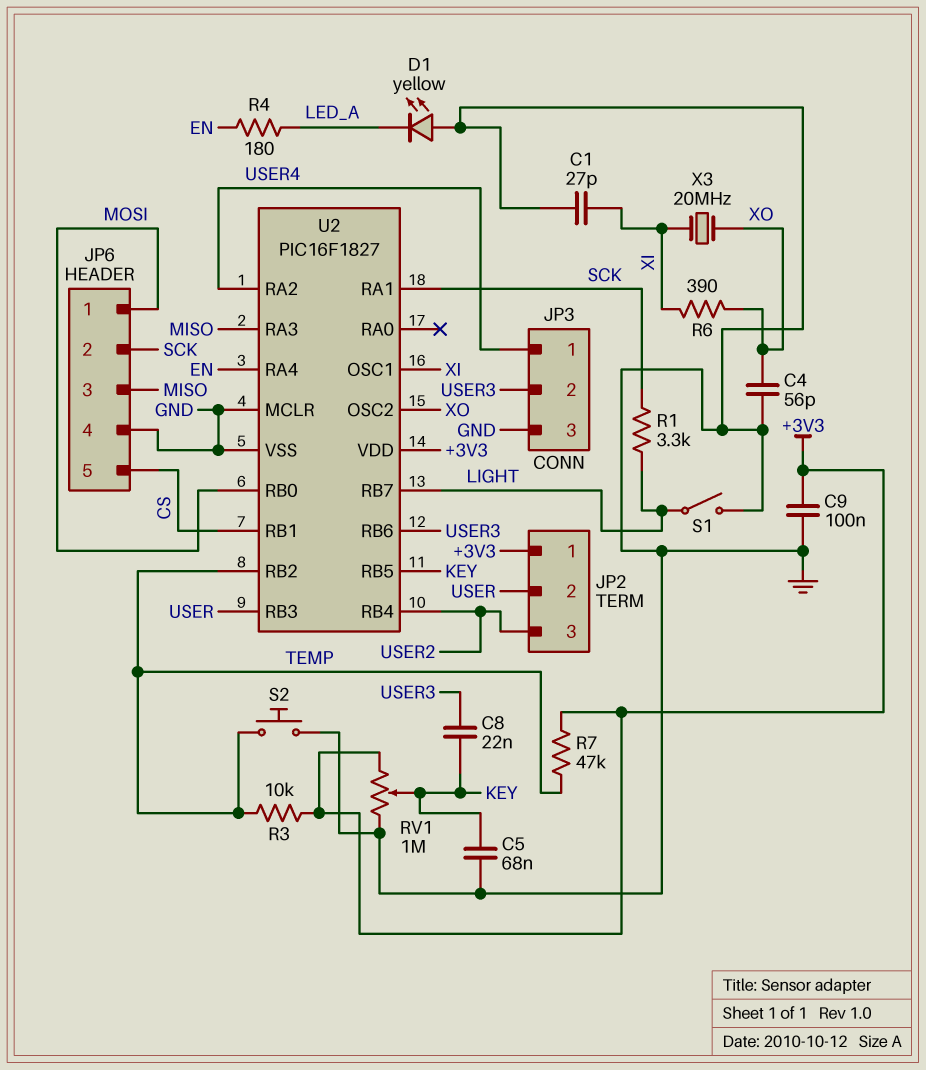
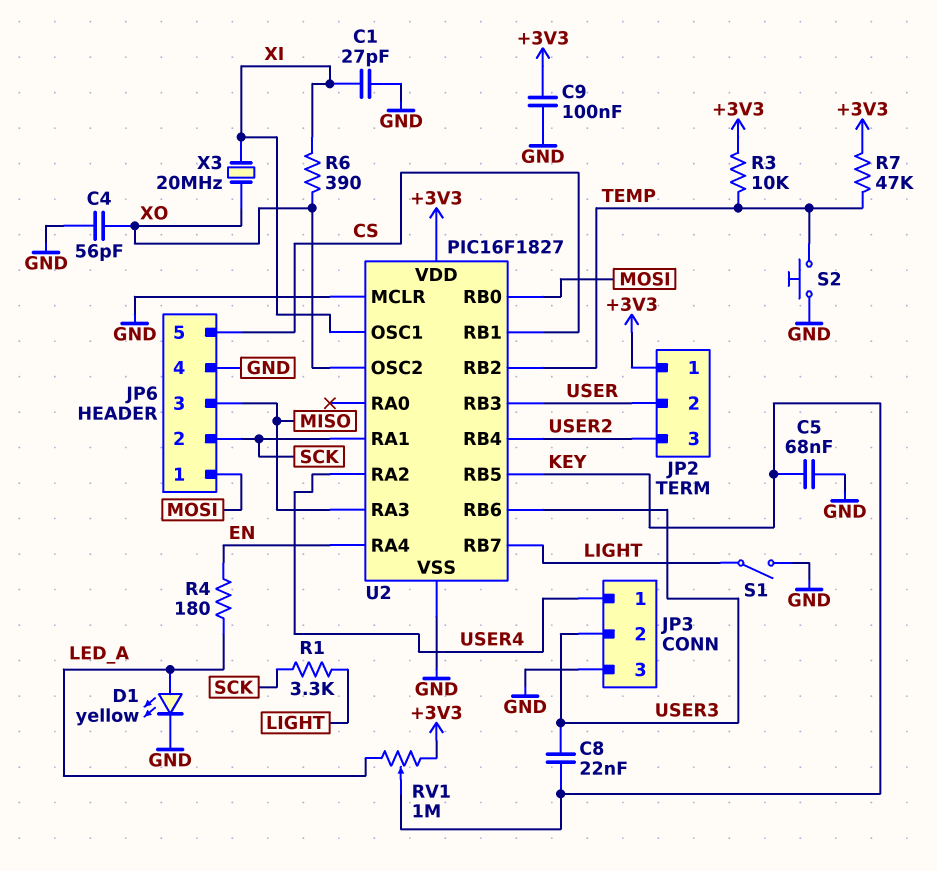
D1: LED yellow (A GND, K LED_A) -> LED yellow (A LED_A, K GND)
RV1: 1M (+3V3, GND, wiper KEY) -> 1M (+3V3, LED_A, wiper KEY)

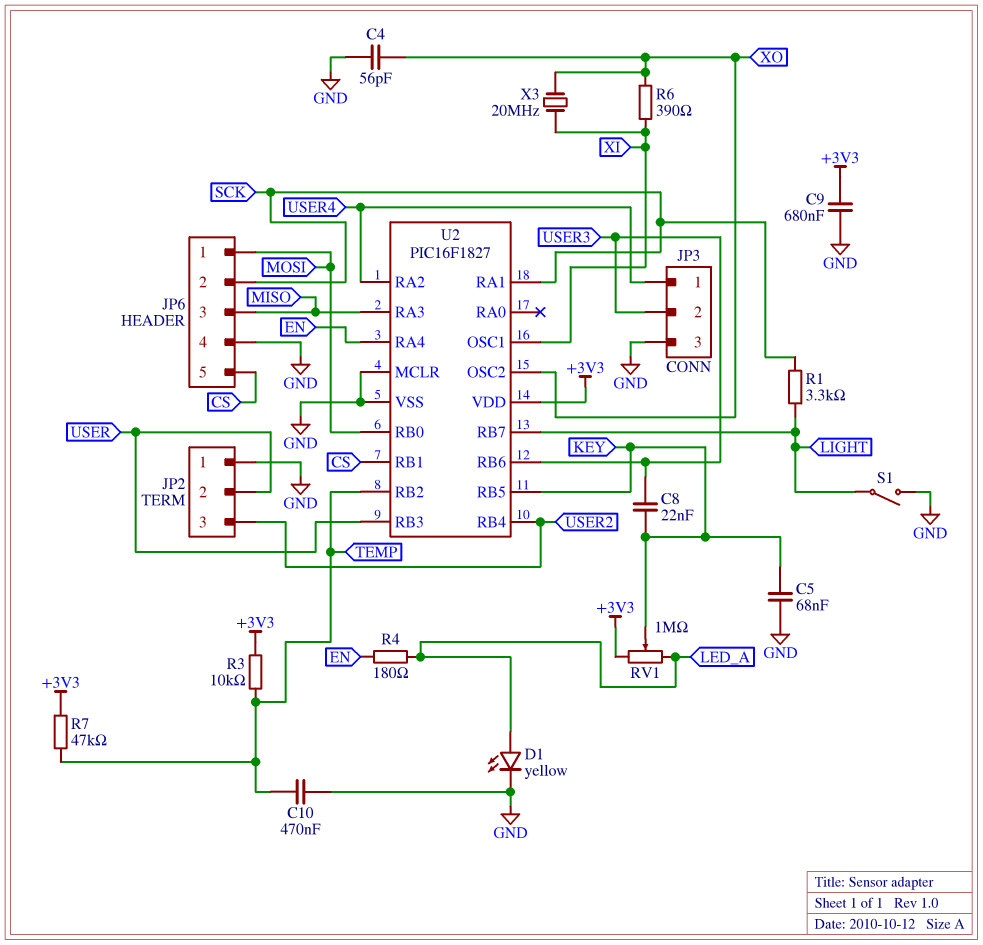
C1: 27pF (GND, XI) -> none
C9: 100nF (+3V3, GND) -> 680nF (+3V3, GND)
C10: none -> 470nF (GND, TEMP)
JP2 pin 1: +3V3 -> GND
S2: button (GND, TEMP) -> none

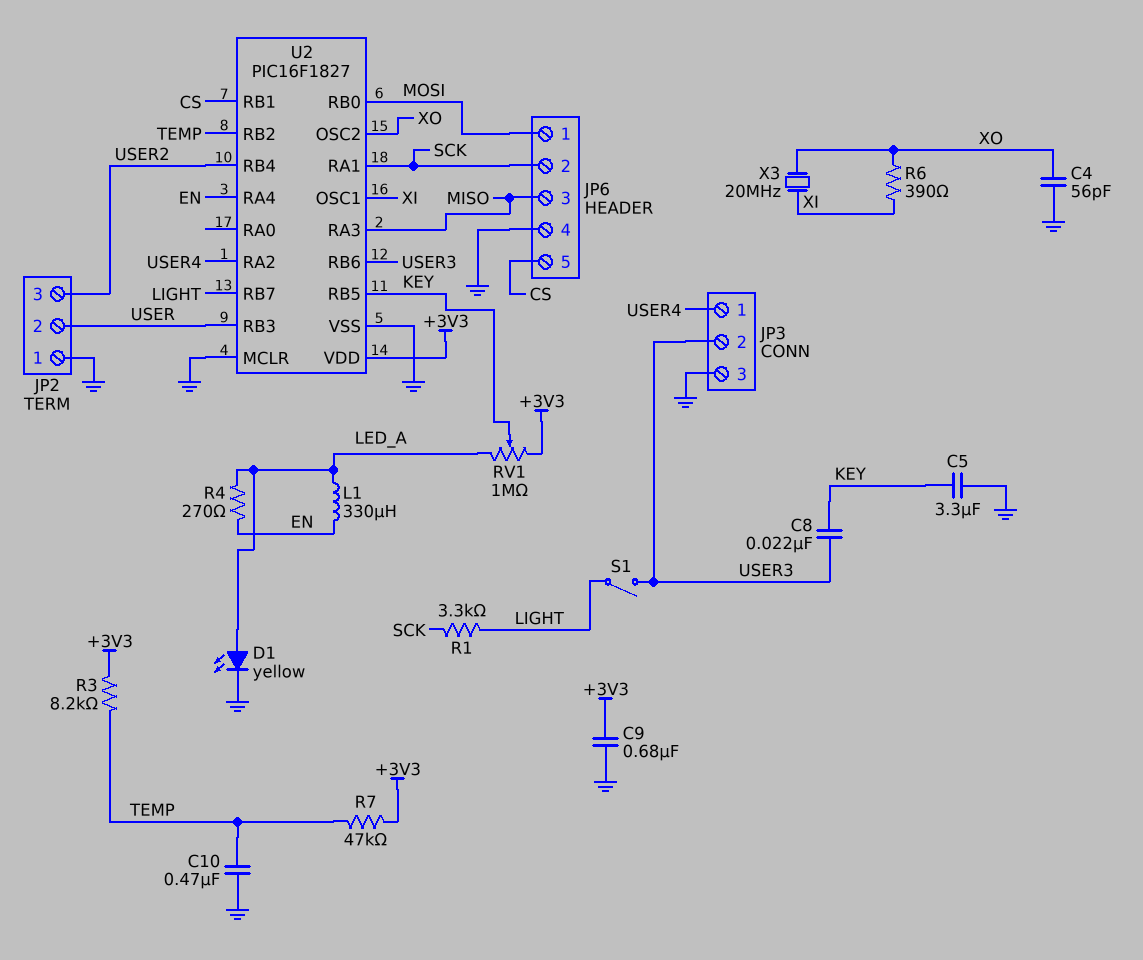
C5: 68nF (GND, KEY) -> 3.3uF (GND, KEY)
L1: none -> 330uH (EN, LED_A)
R3: 10k (+3V3, TEMP) -> 8.2k (+3V3, TEMP)
R4: 180 (EN, LED_A) -> 270 (EN, LED_A)
S1: switch (GND, LIGHT) -> switch (LIGHT, USER3)

